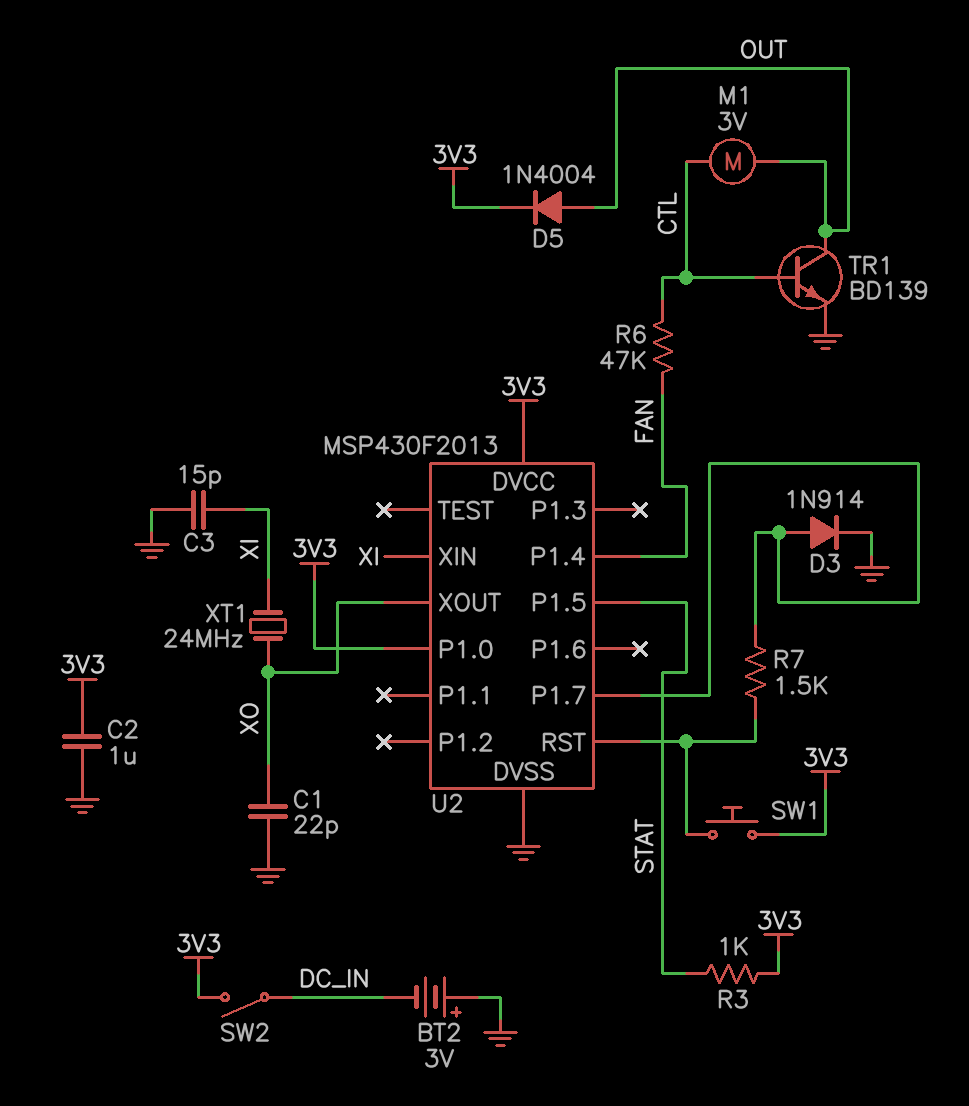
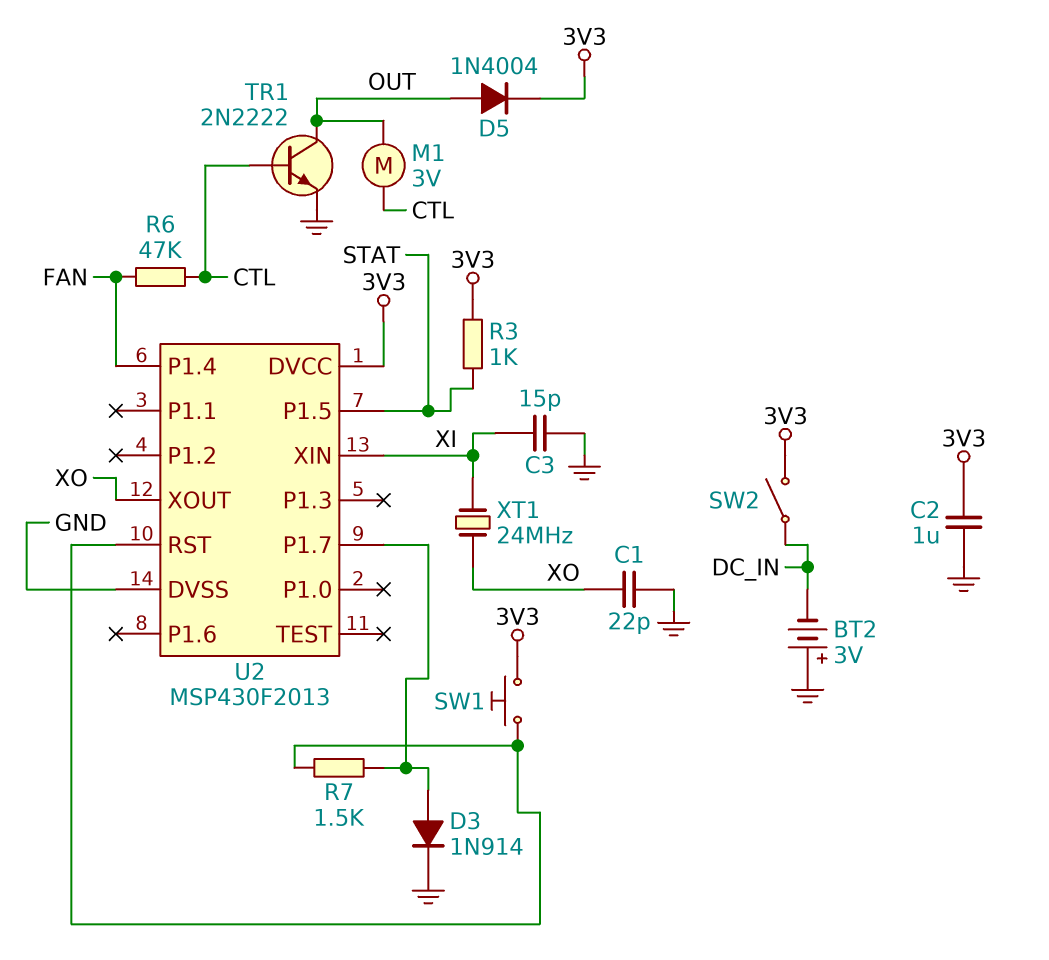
TR1: NPN BD139 (B CTL, C OUT, E GND) -> NPN 2N2222 (B CTL, C OUT, E GND)
U2 pin P1.0: 3V3 -> none

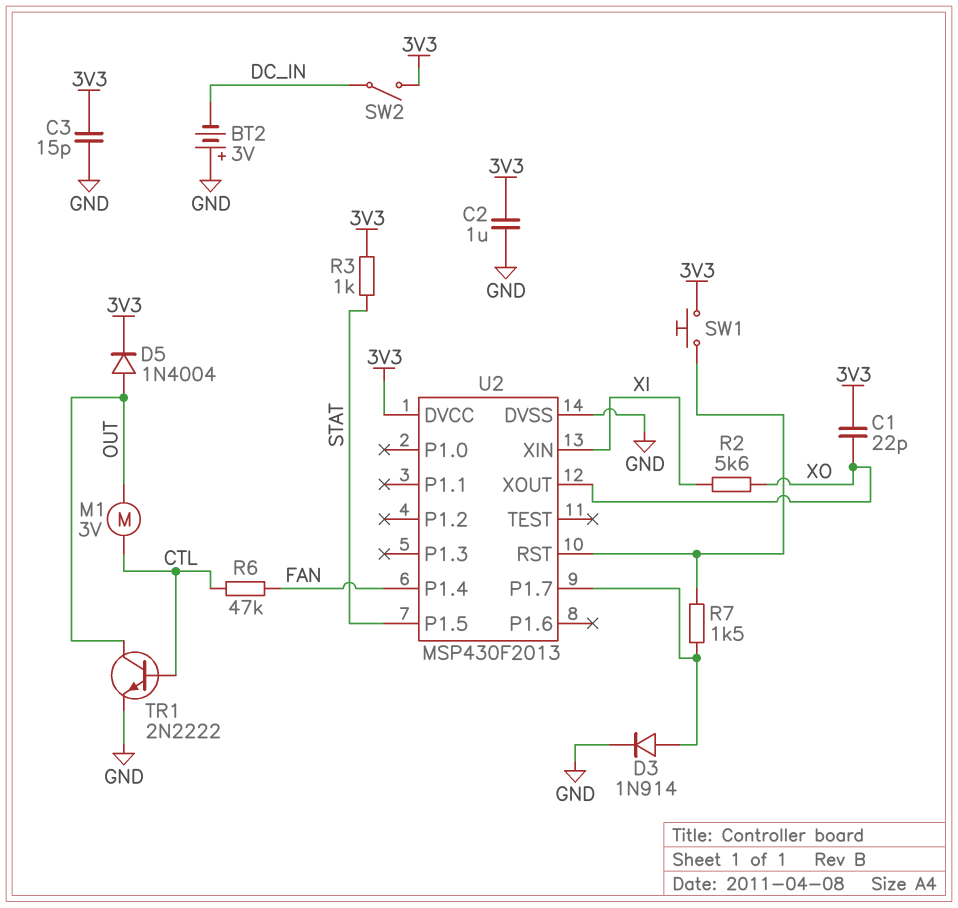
C1: 22pF (GND, XO) -> 22pF (3V3, XO)
C3: 15pF (GND, XI) -> 15pF (3V3, GND)
R2: none -> 5.6k (XI, XO)
XT1: 24MHz (XI, XO) -> none

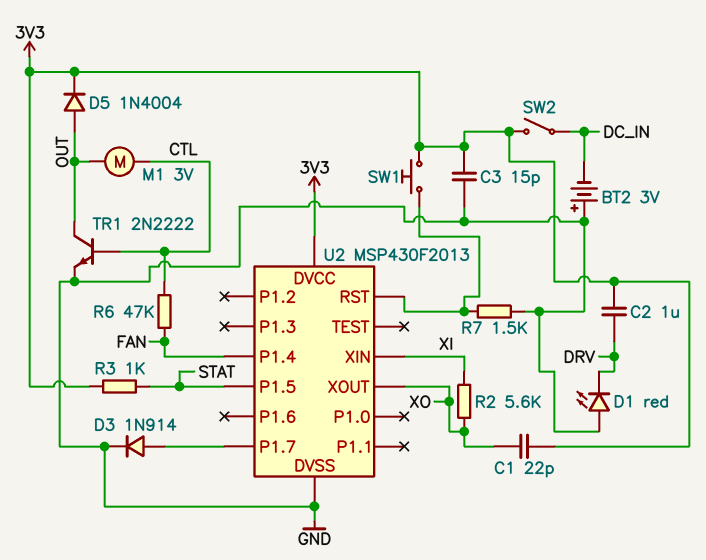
C2: 1uF (3V3, GND) -> 1uF (3V3, DRV)
D1: none -> LED red (A GND, K DRV)
R7: 1.5k (U2/P1.7, U2/RST) -> 1.5k (GND, U2/RST)

